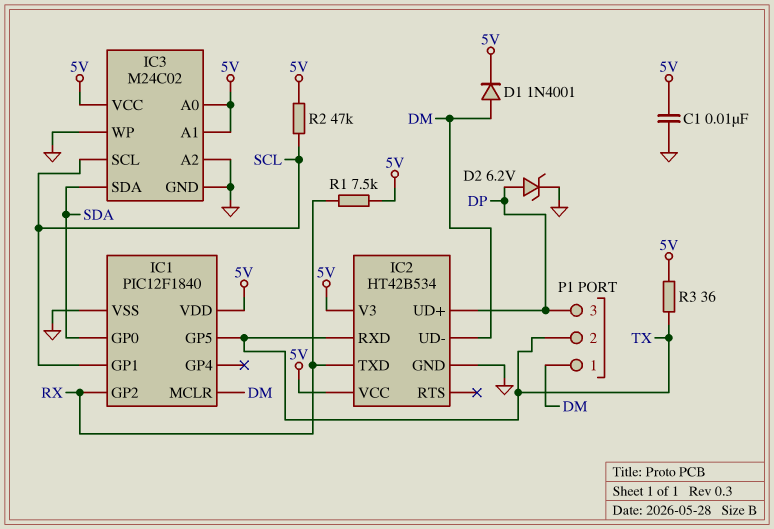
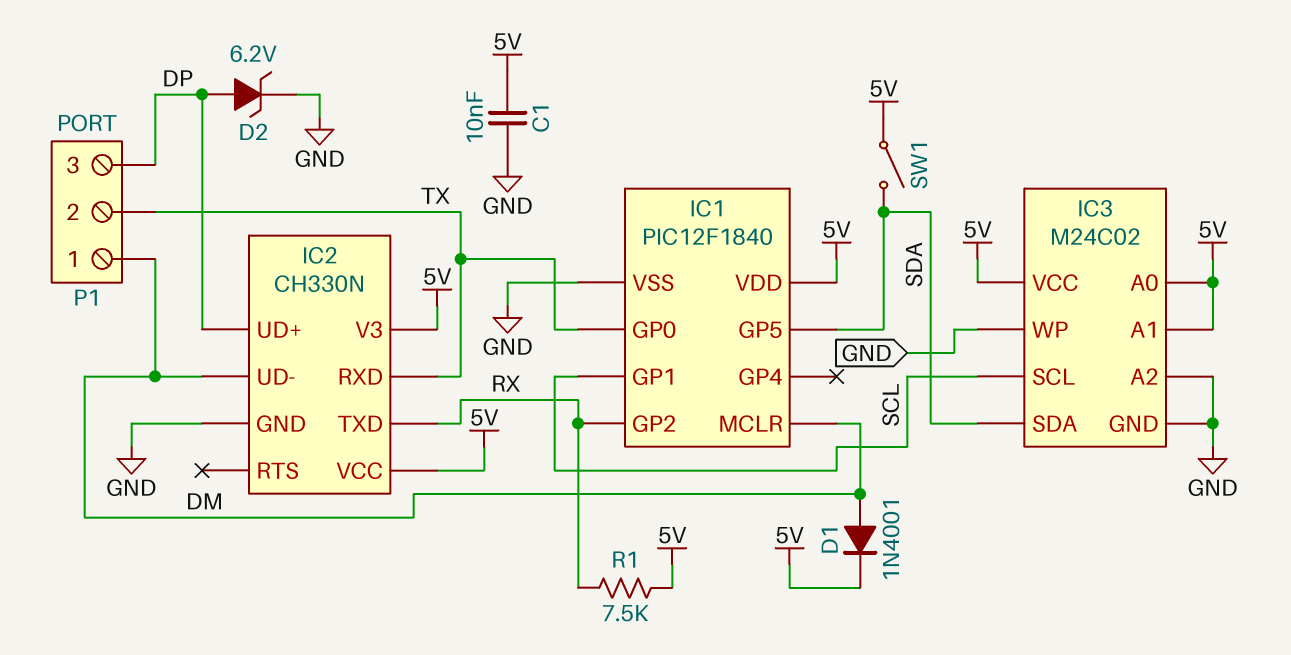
IC1 pin GP0: SDA -> TX
IC1 pin GP5: TX -> SDA
IC2: HT42B534 -> CH330N
R2: 47k (5V, SCL) -> none
R3: 36 (5V, TX) -> none
SW1: none -> switch (5V, SDA)

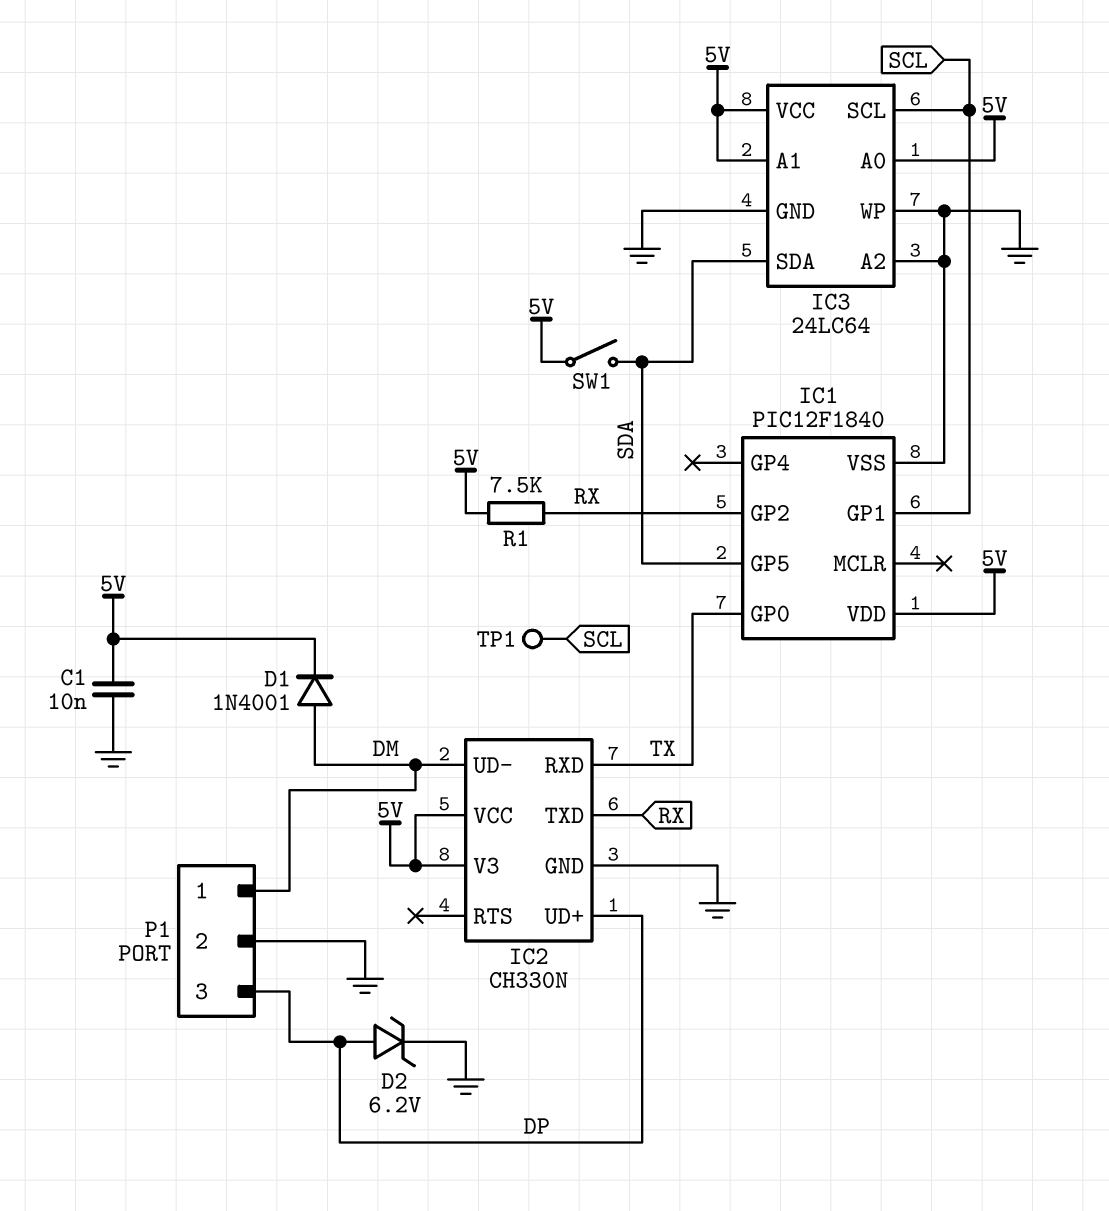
IC1 pin MCLR: DM -> none
IC3: M24C02 -> 24LC64
P1 pin 2: TX -> GND
TP1: none -> test point (SCL)

